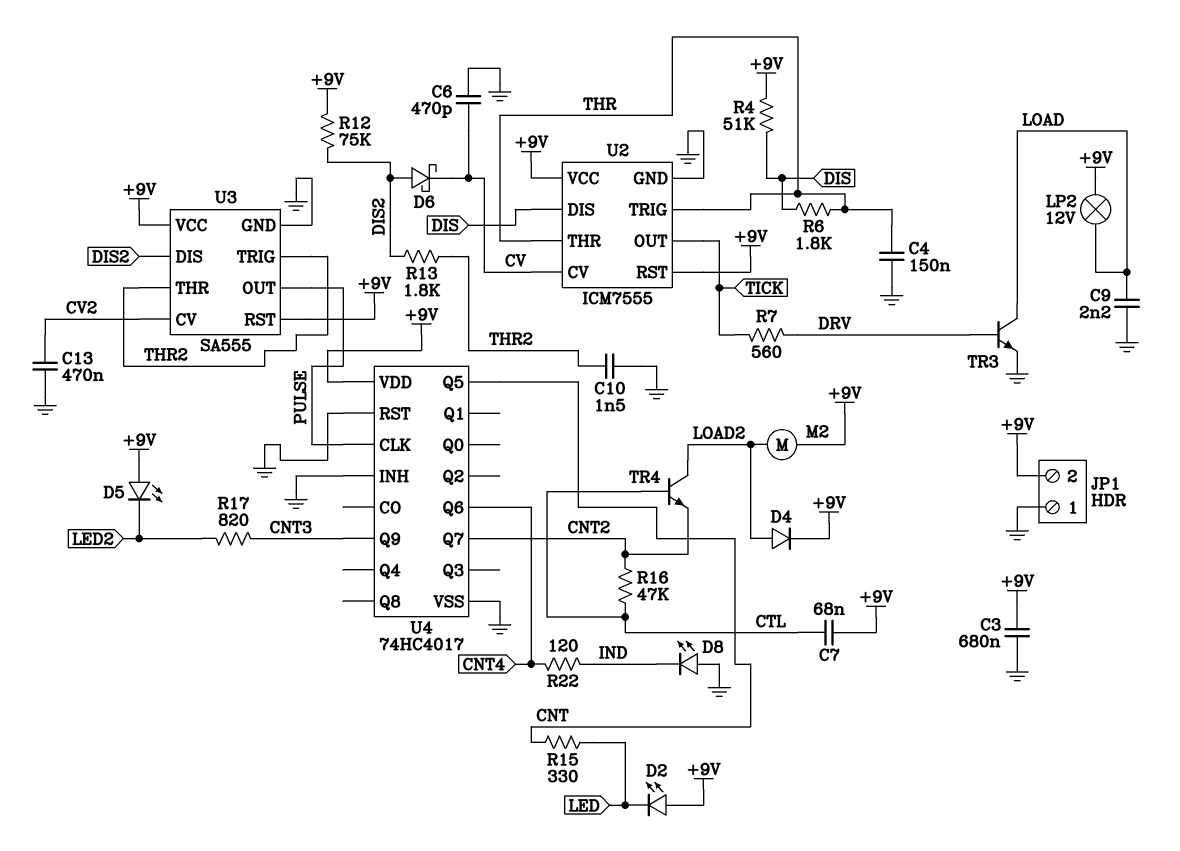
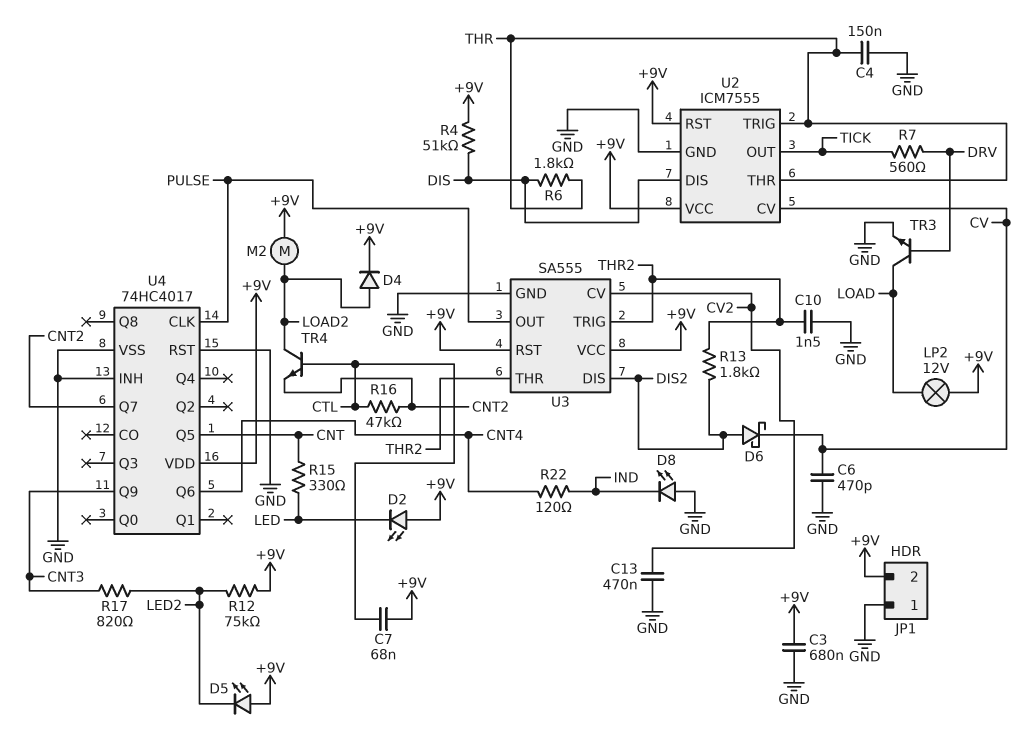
C9: 2.2nF (GND, LOAD) -> none
R12: 75k (+9V, DIS2) -> 75k (+9V, LED2)

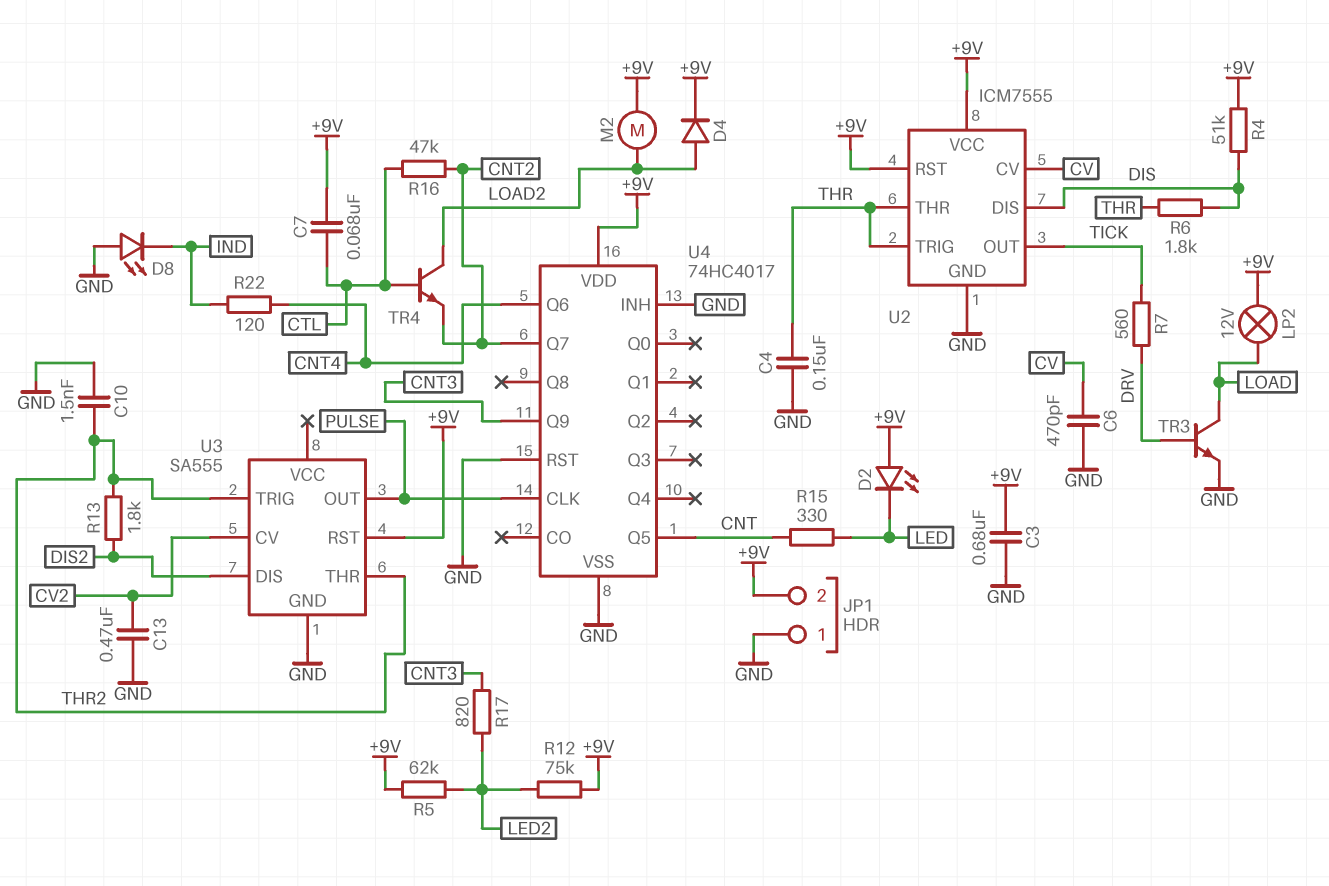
D5: LED (A +9V, K LED2) -> none
D6: schottky (A DIS2, K CV) -> none
R5: none -> 62k (+9V, LED2)
U3 pin VCC: +9V -> none

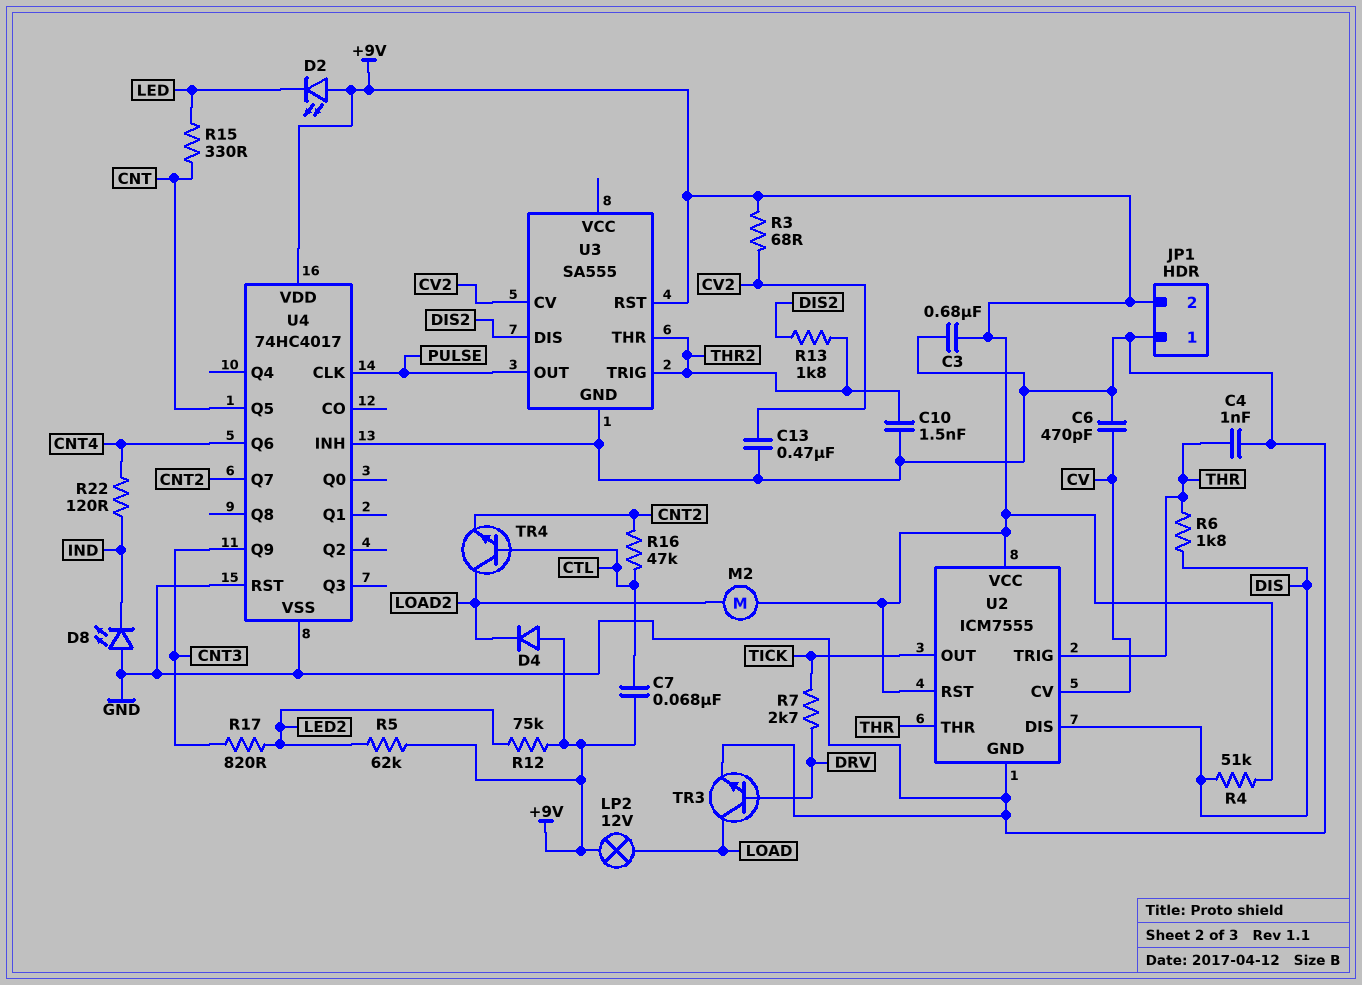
C4: 150nF (GND, THR) -> 1nF (GND, THR)
D4: diode (A LOAD2, K +9V) -> diode (A +9V, K LOAD2)
R3: none -> 68 (+9V, CV2)
R7: 560 (DRV, TICK) -> 2.7k (DRV, TICK)

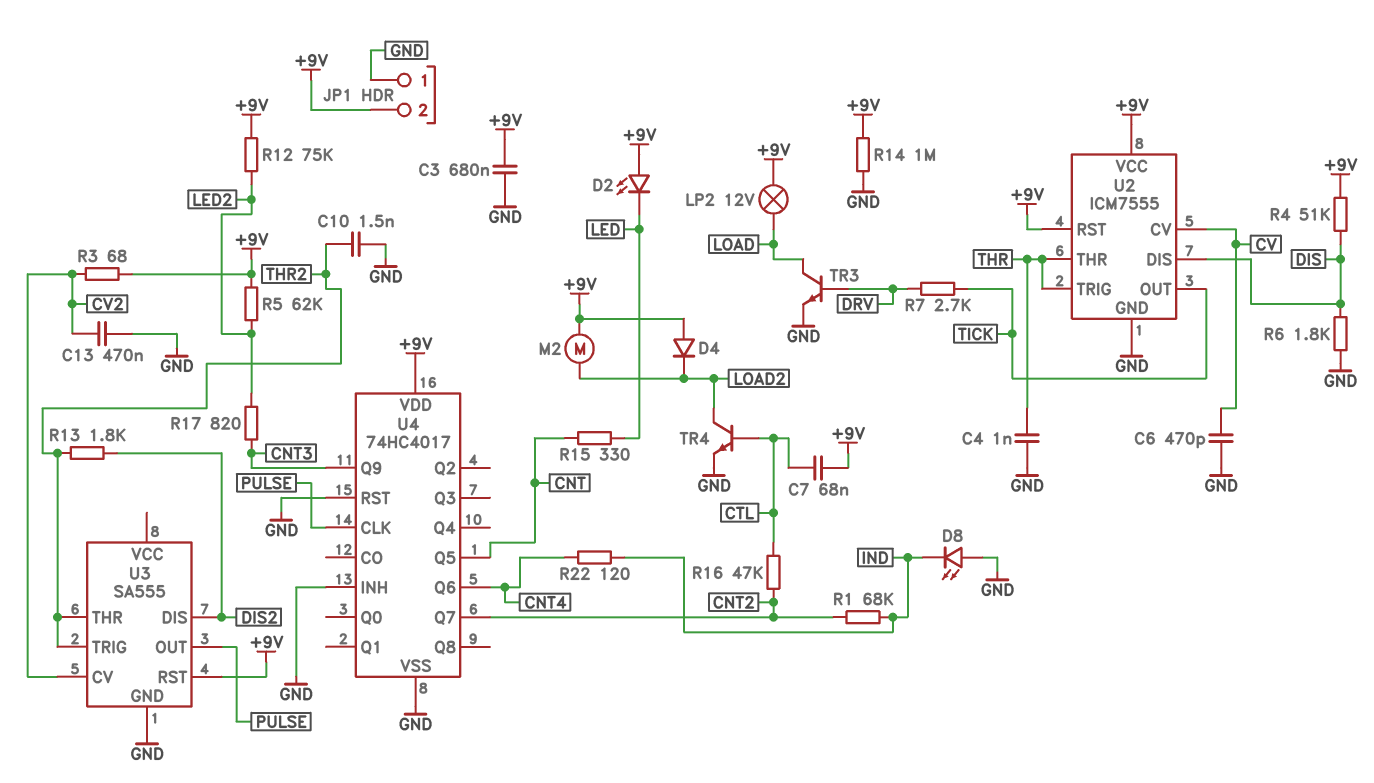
R1: none -> 68k (CNT2, IND)
R6: 1.8k (DIS, THR) -> 1.8k (DIS, GND)
R14: none -> 1M (+9V, GND)
TR4: NPN (B CTL, C LOAD2, E CNT2) -> NPN (B CTL, C LOAD2, E GND)

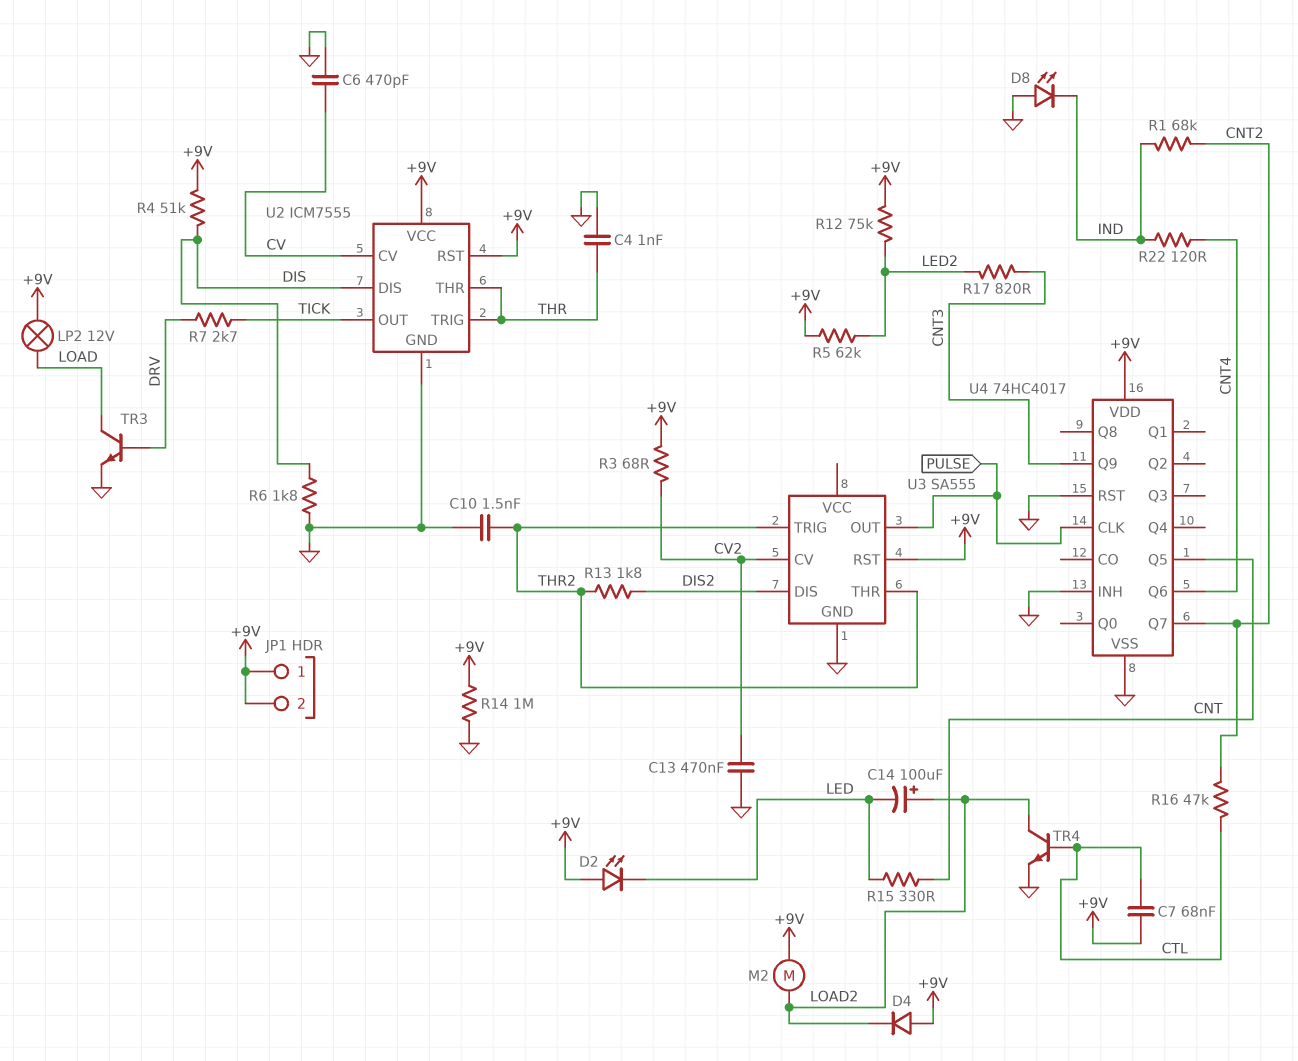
C3: 680nF (+9V, GND) -> none
C14: none -> 100uF (plus LOAD2, minus LED)
JP1 pin 1: GND -> +9V

